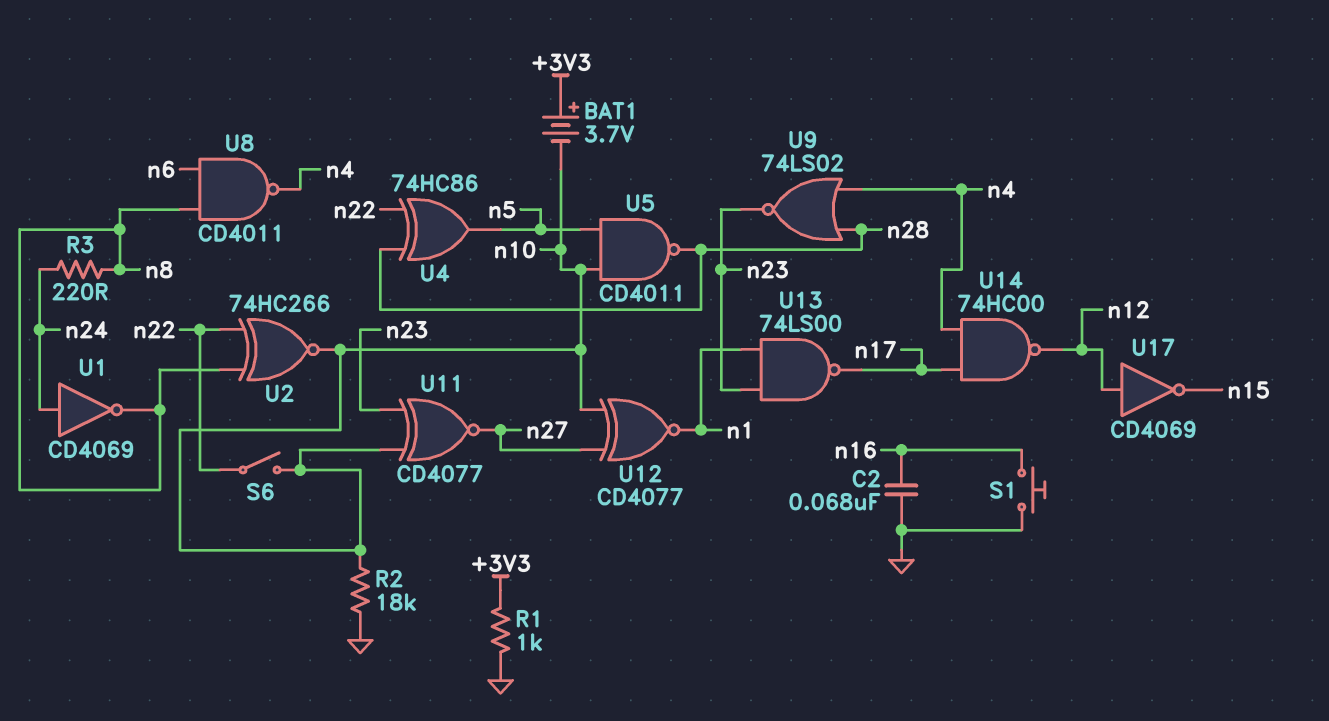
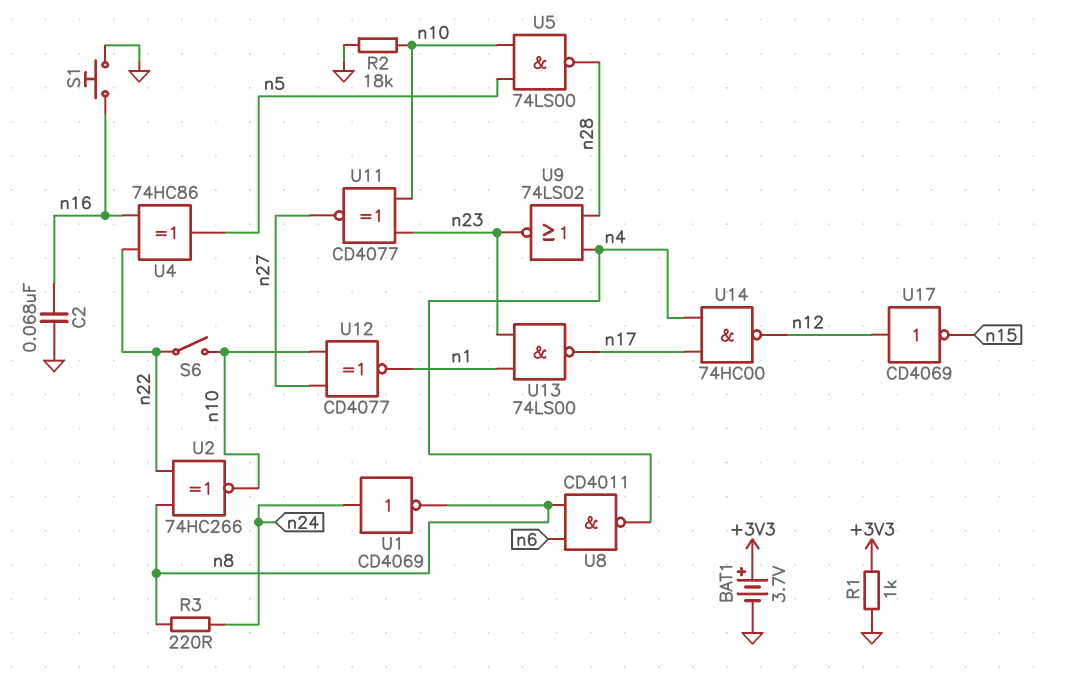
BAT1: 3.7V (plus +3V3, minus n10) -> 3.7V (plus +3V3, minus GND)
U4: XOR 74HC86 (in n22, in n28, out n5) -> XOR 74HC86 (in n16, in n22, out n5)
U5: NAND CD4011 (in n5, in n10, out n28) -> NAND 74LS00 (in n5, in n10, out n28)

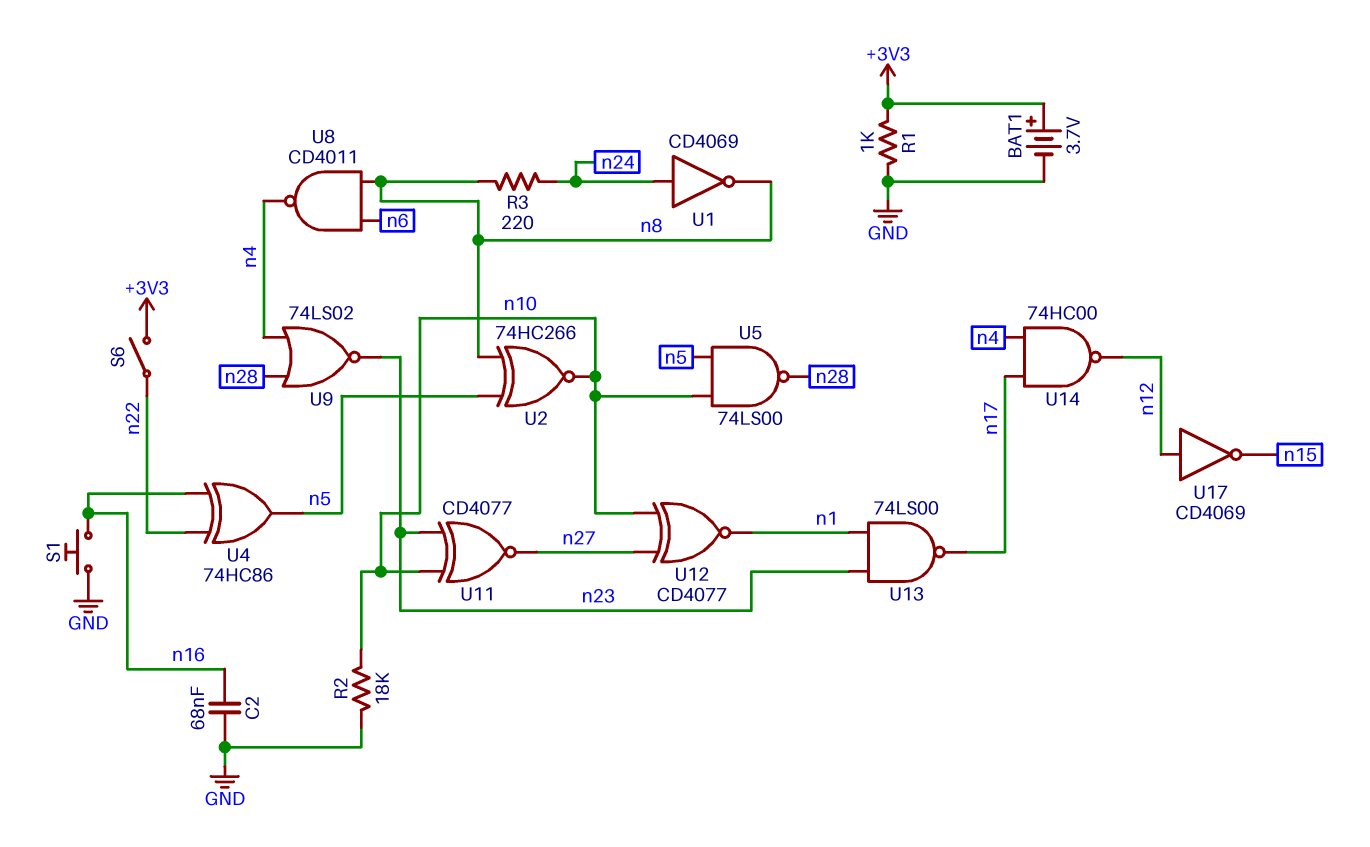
S6: switch (n10, n22) -> switch (+3V3, n22)
U2: XNOR 74HC266 (in n8, in n22, out n10) -> XNOR 74HC266 (in n5, in n8, out n10)

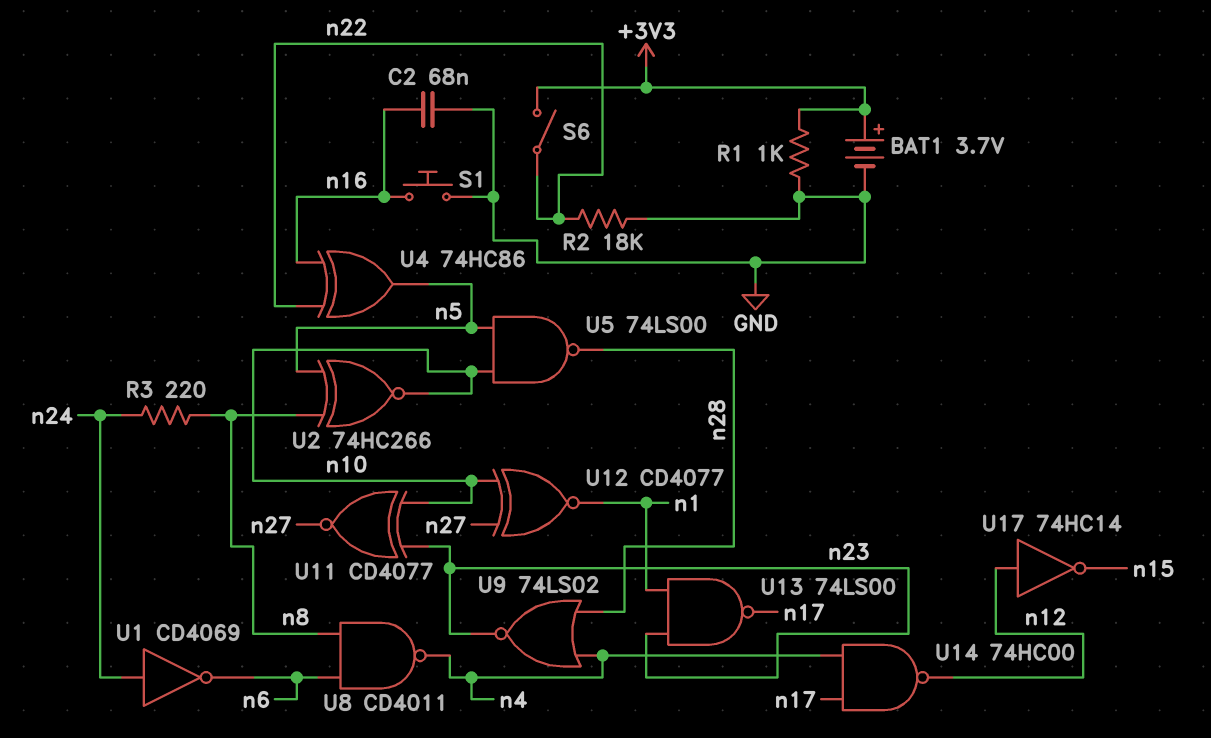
R2: 18k (GND, n10) -> 18k (GND, n22)
U1: NOT CD4069 (in n24, out n8) -> NOT CD4069 (in n24, out n6)
U17: NOT CD4069 (in n12, out n15) -> NOT 74HC14 (in n12, out n15)

